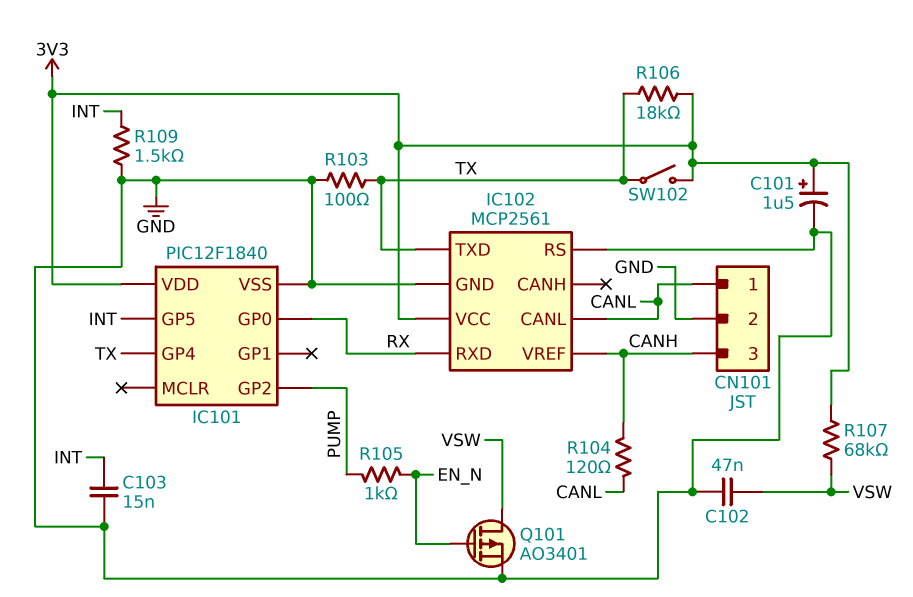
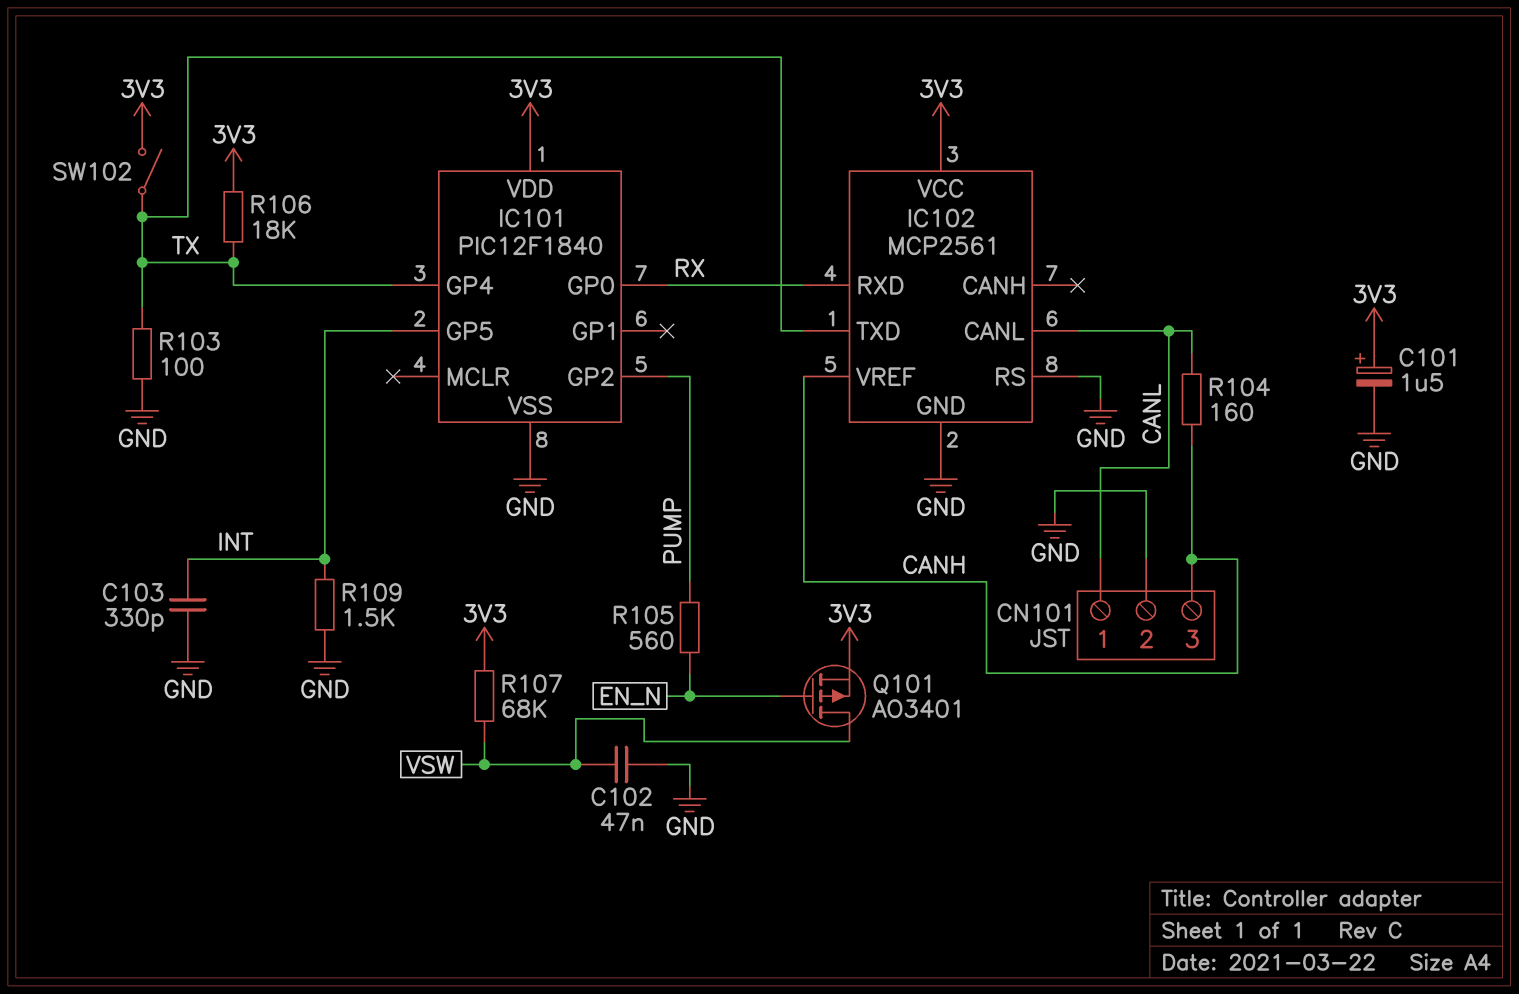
C103: 15nF (GND, INT) -> 330pF (GND, INT)
Q101: PMOS AO3401 (G EN_N, D VSW, S GND) -> PMOS AO3401 (G EN_N, D VSW, S 3V3)
R104: 120 (CANH, CANL) -> 160 (CANH, CANL)
R105: 1k (EN_N, PUMP) -> 560 (EN_N, PUMP)

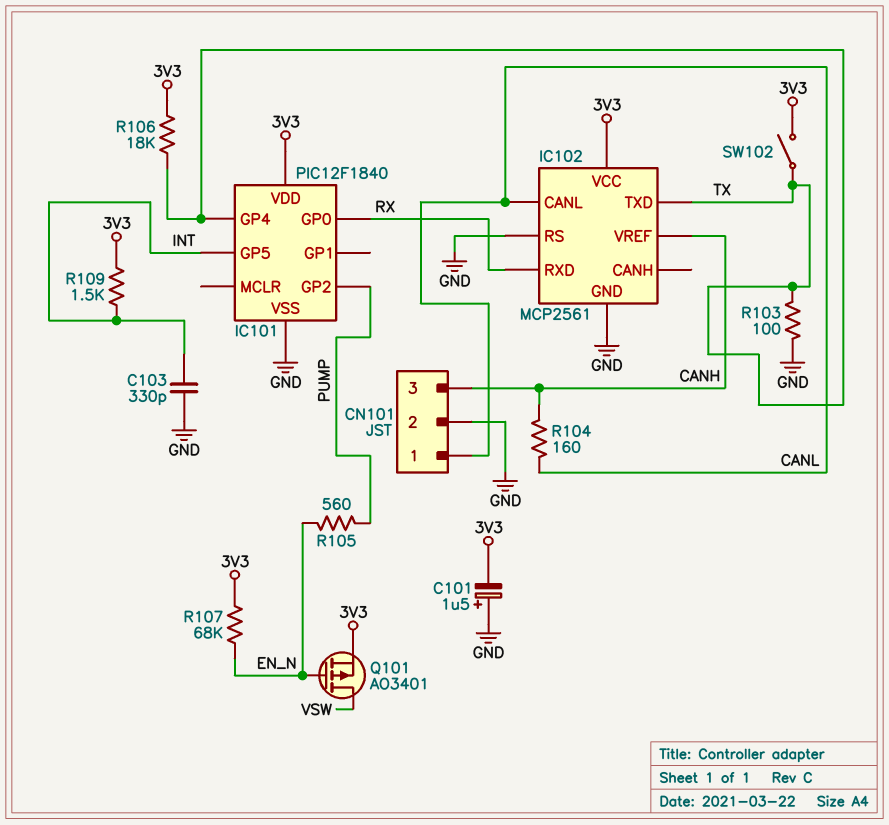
C101: 1.5uF (plus 3V3, minus GND) -> 1.5uF (plus GND, minus 3V3)
C102: 47nF (GND, VSW) -> none
R107: 68k (3V3, VSW) -> 68k (3V3, EN_N)
R109: 1.5k (GND, INT) -> 1.5k (3V3, INT)

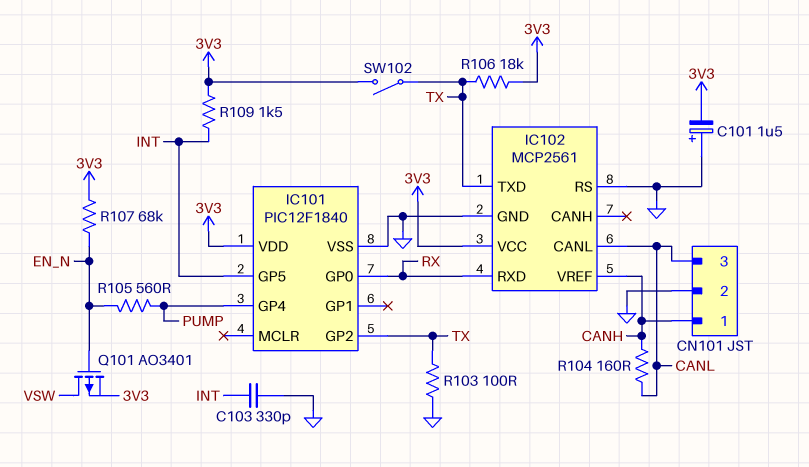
CN101 pin 1: CANL -> CANH
CN101 pin 3: CANH -> CANL
IC101 pin GP2: PUMP -> TX
IC101 pin GP4: TX -> PUMP

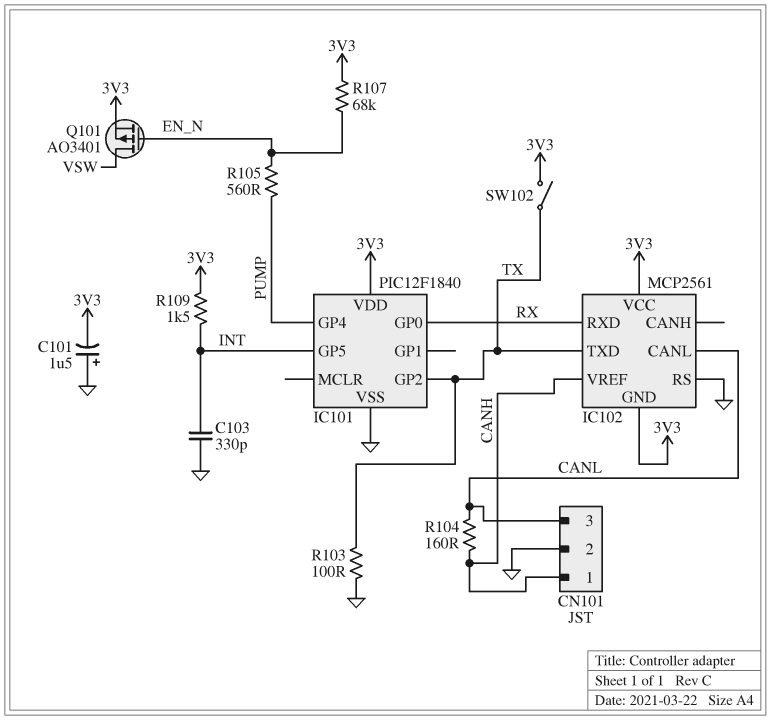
IC102 pin GND: GND -> 3V3
R106: 18k (3V3, TX) -> none

